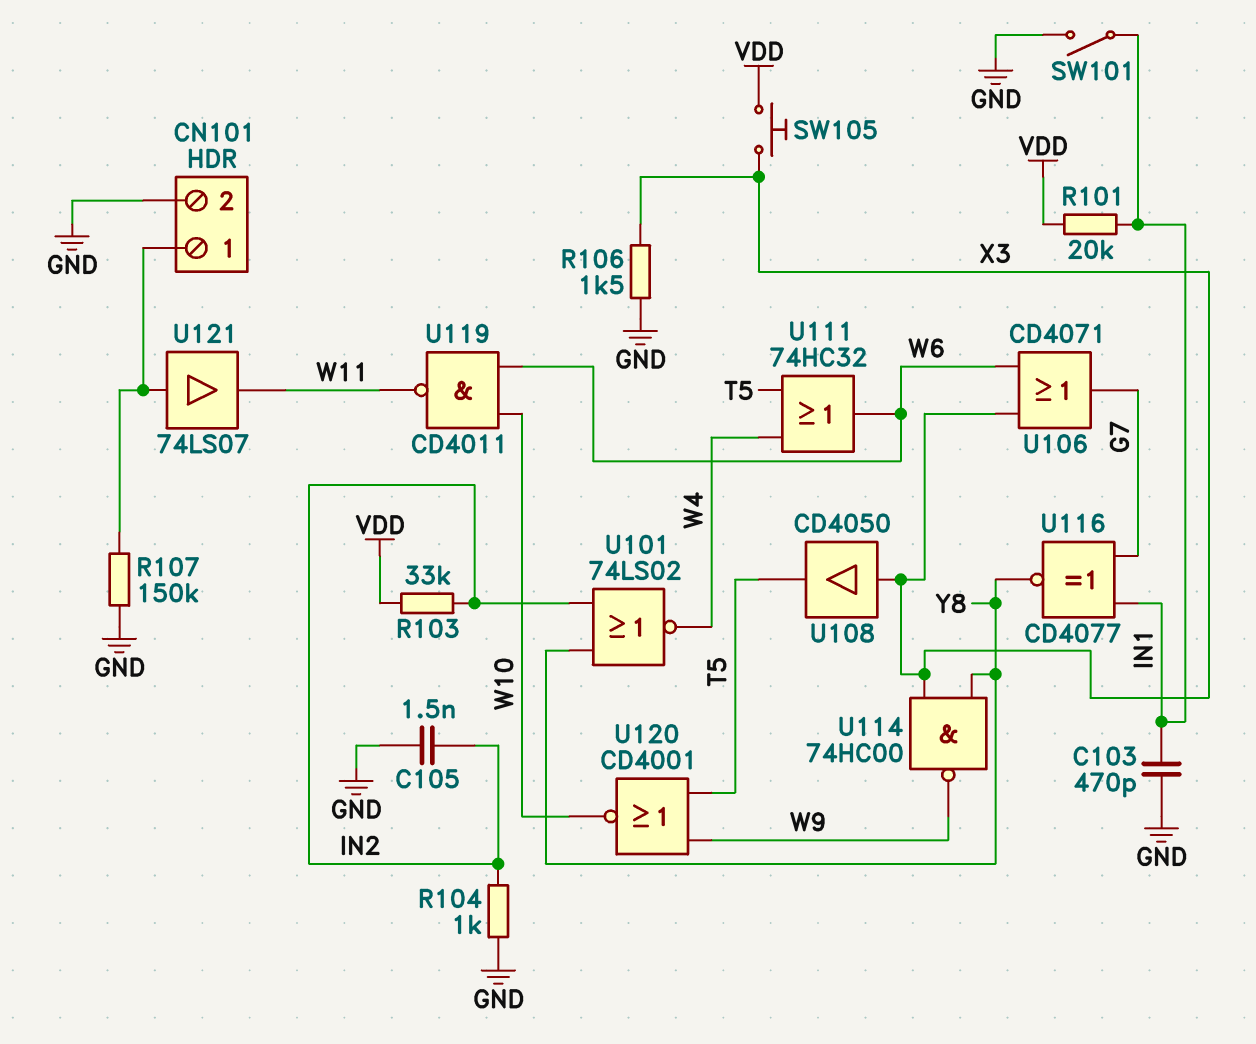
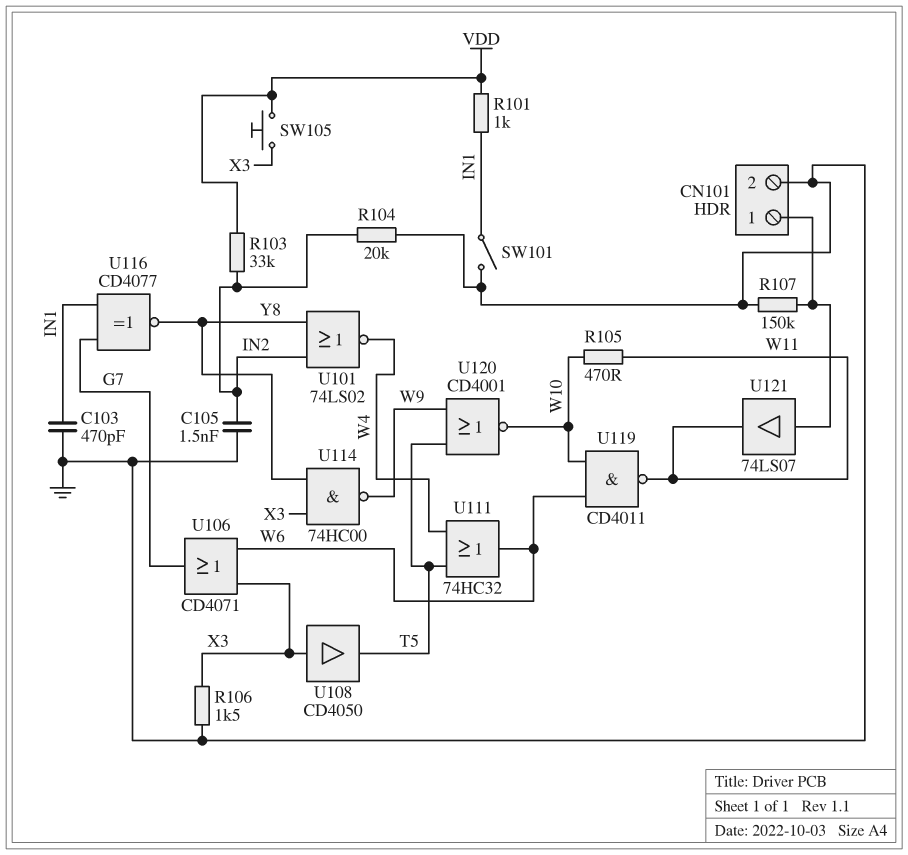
R101: 20k (IN1, VDD) -> 1k (IN1, VDD)
R104: 1k (GND, IN2) -> 20k (GND, IN2)
R105: none -> 470 (W10, W11)

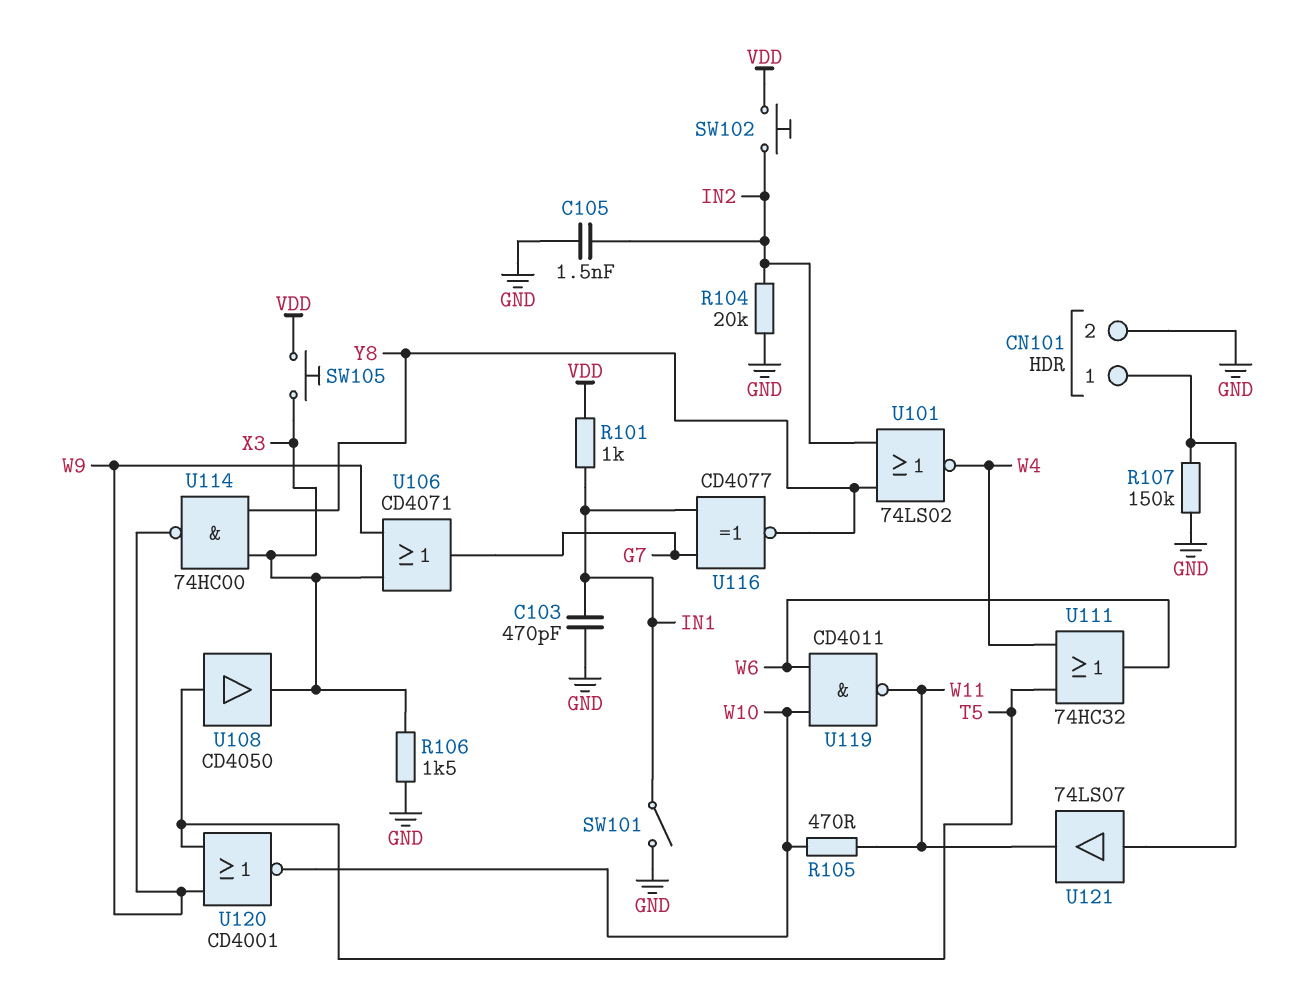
R103: 33k (IN2, VDD) -> none
SW102: none -> button (IN2, VDD)
U106: OR CD4071 (in W6, in X3, out G7) -> OR CD4071 (in W9, in X3, out G7)
U108: buffer CD4050 (in X3, out T5) -> buffer CD4050 (in T5, out X3)

